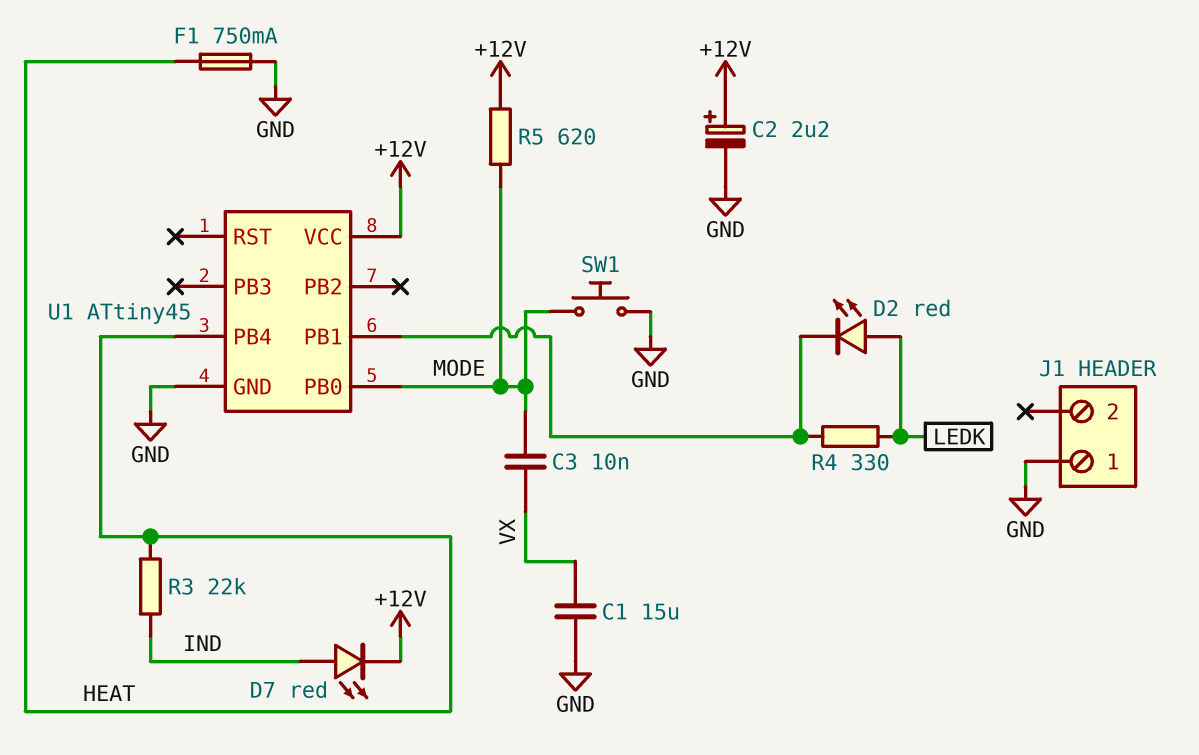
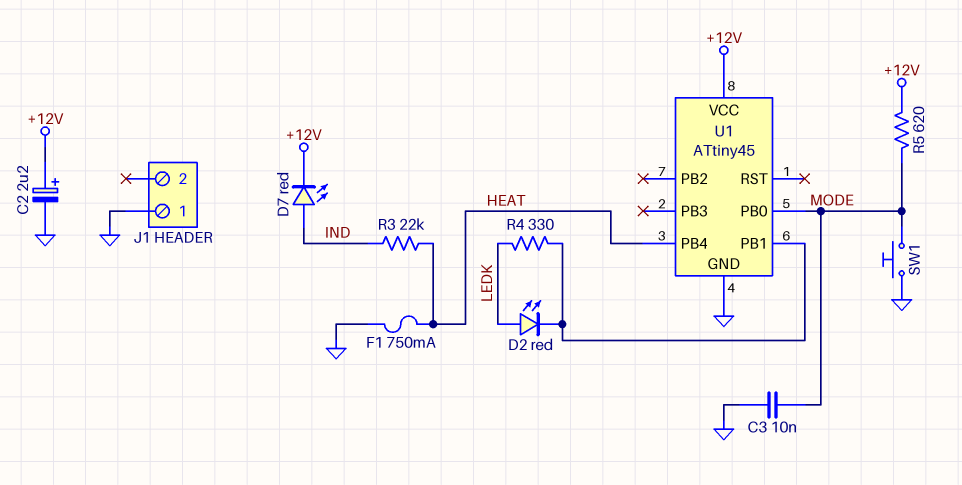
C1: 15uF (GND, VX) -> none
C3: 10nF (MODE, VX) -> 10nF (GND, MODE)

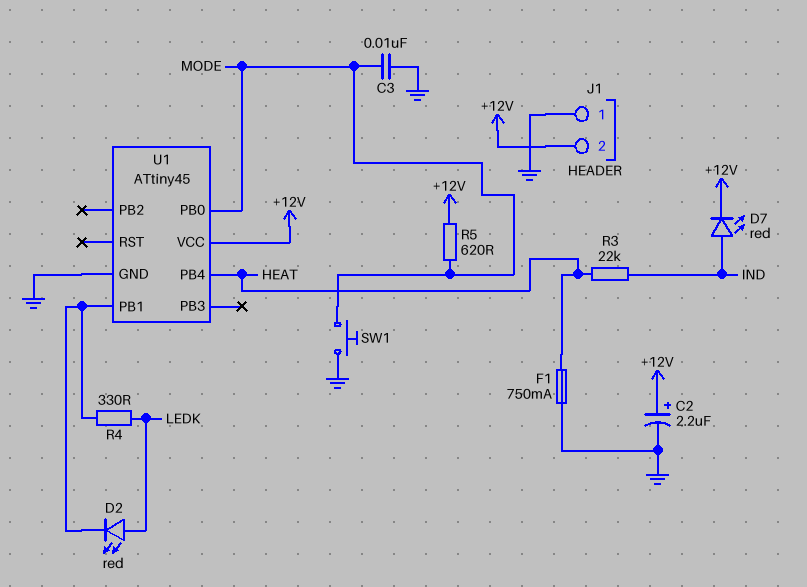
J1 pin 2: none -> +12V

